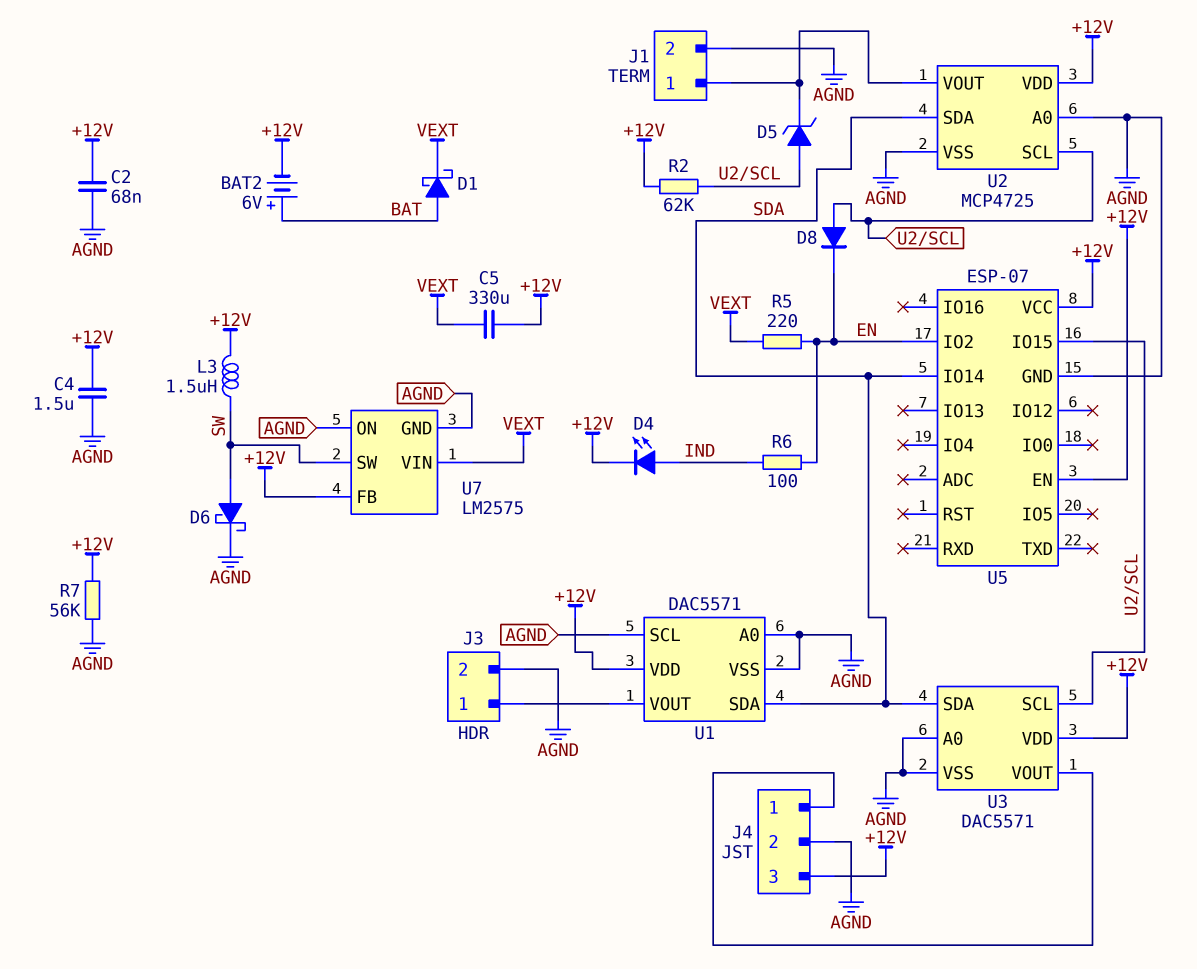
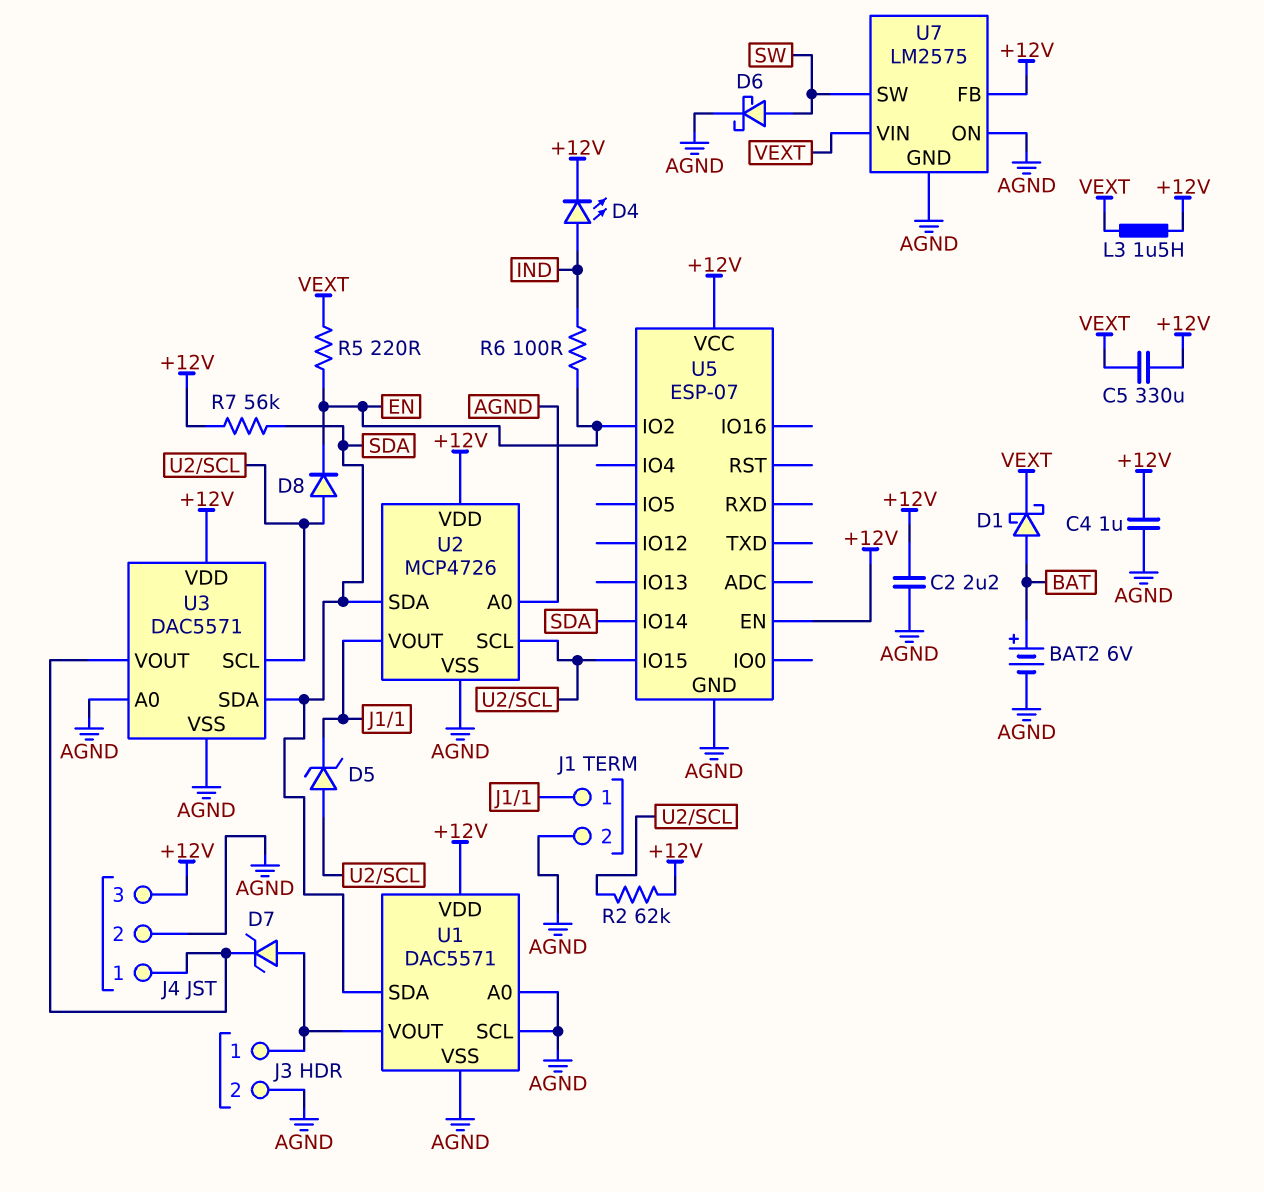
BAT2: 6V (plus BAT, minus +12V) -> 6V (plus BAT, minus AGND)
C2: 68nF (+12V, AGND) -> 2.2uF (+12V, AGND)
C4: 1.5uF (+12V, AGND) -> 1uF (+12V, AGND)
D7: none -> zener (A J3/1, K J4/1)
L3: 1.5uH (+12V, SW) -> 1.5uH (+12V, VEXT)
R7: 56k (+12V, AGND) -> 56k (+12V, SDA)
U2: MCP4725 -> MCP4726

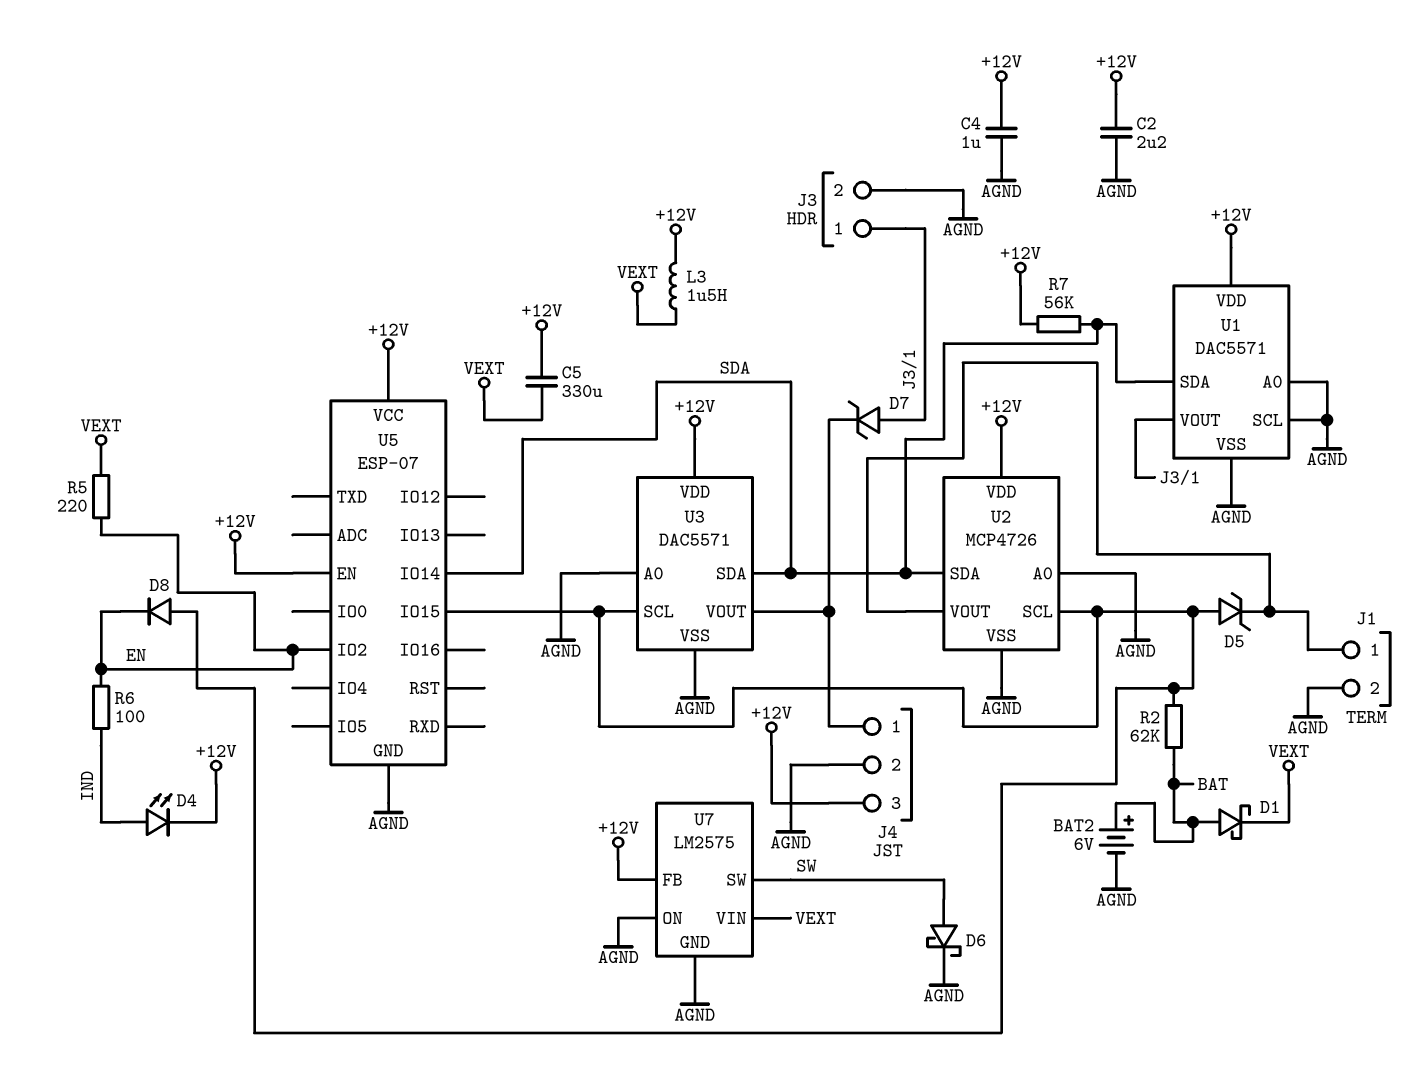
R2: 62k (+12V, U2/SCL) -> 62k (BAT, U2/SCL)

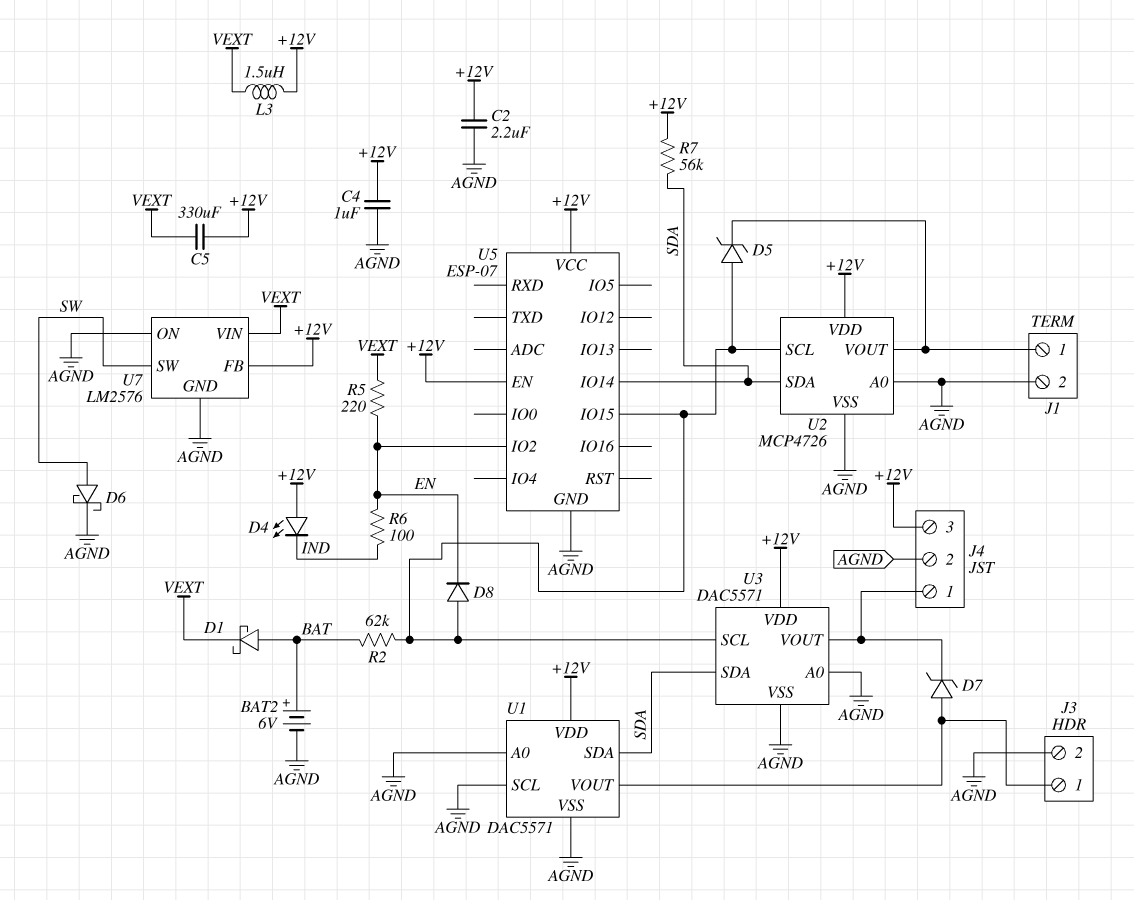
D4: LED (A IND, K +12V) -> LED (A +12V, K IND)
U7: LM2575 -> LM2576

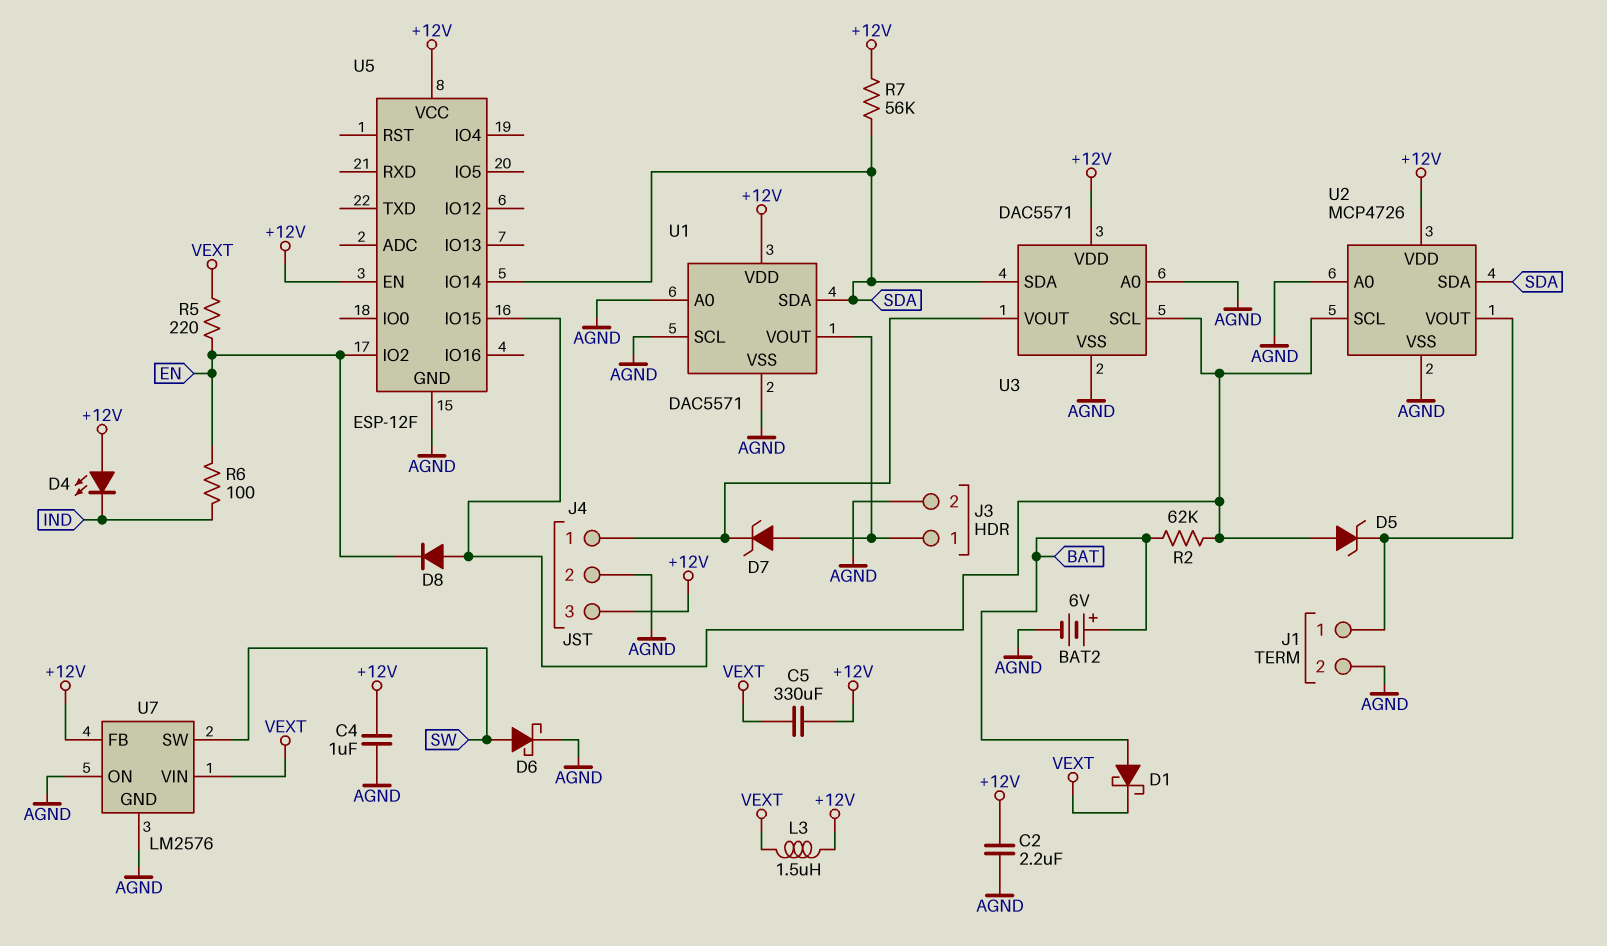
U5: ESP-07 -> ESP-12F

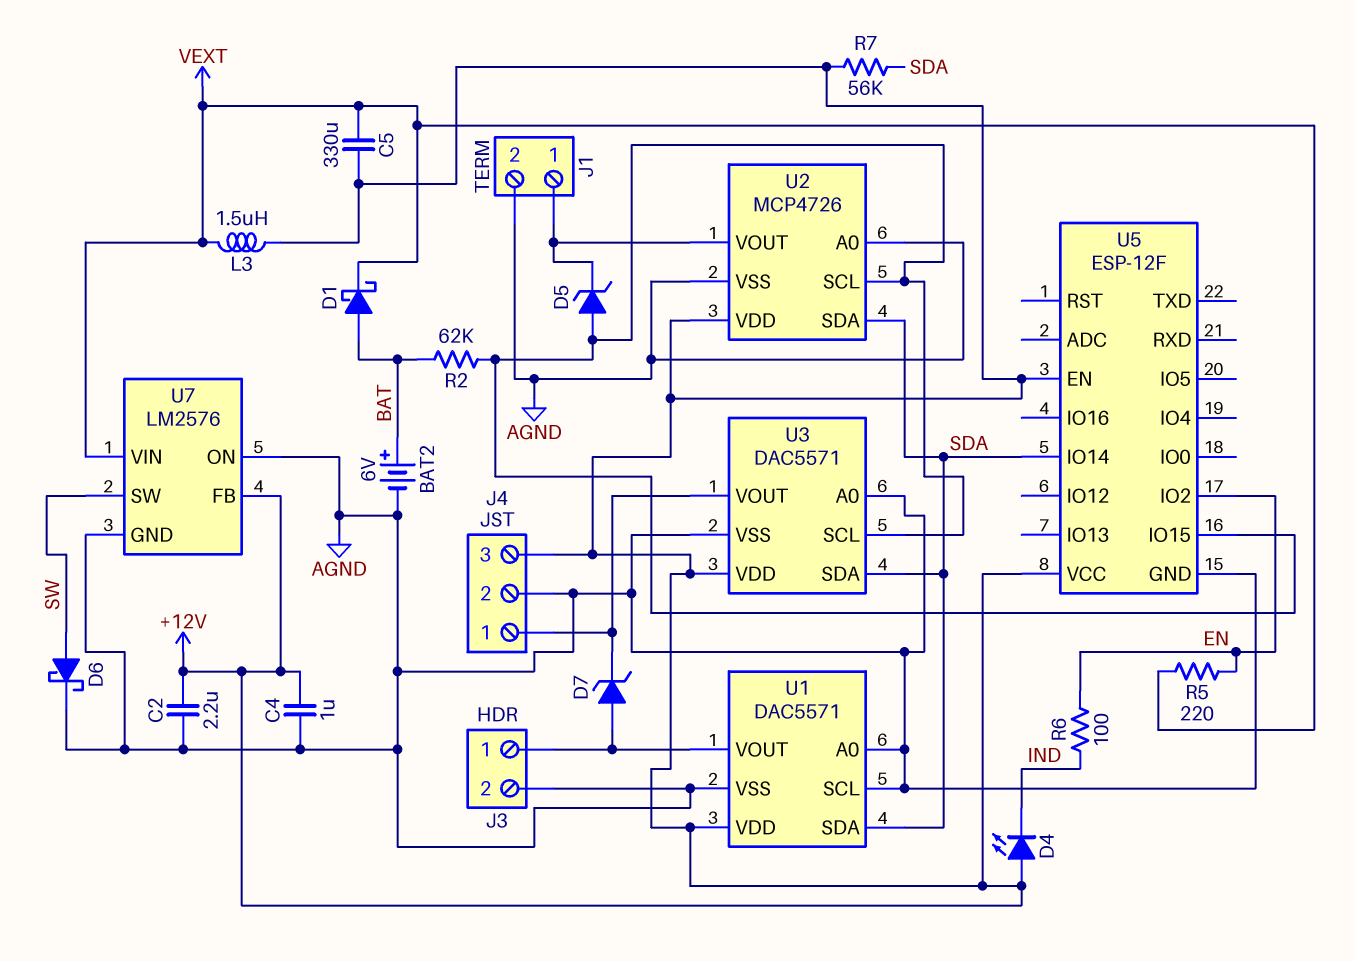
D8: diode (A U2/SCL, K EN) -> none

